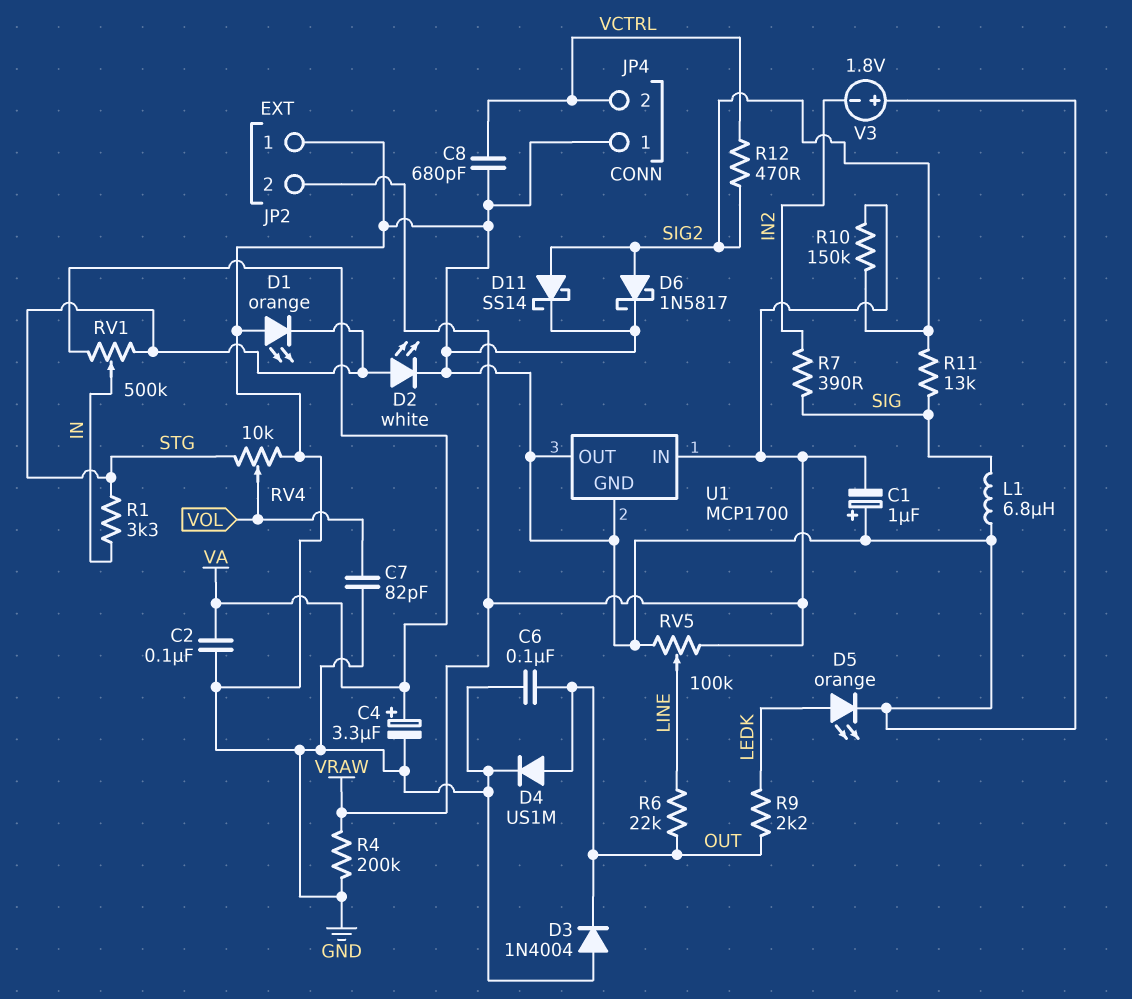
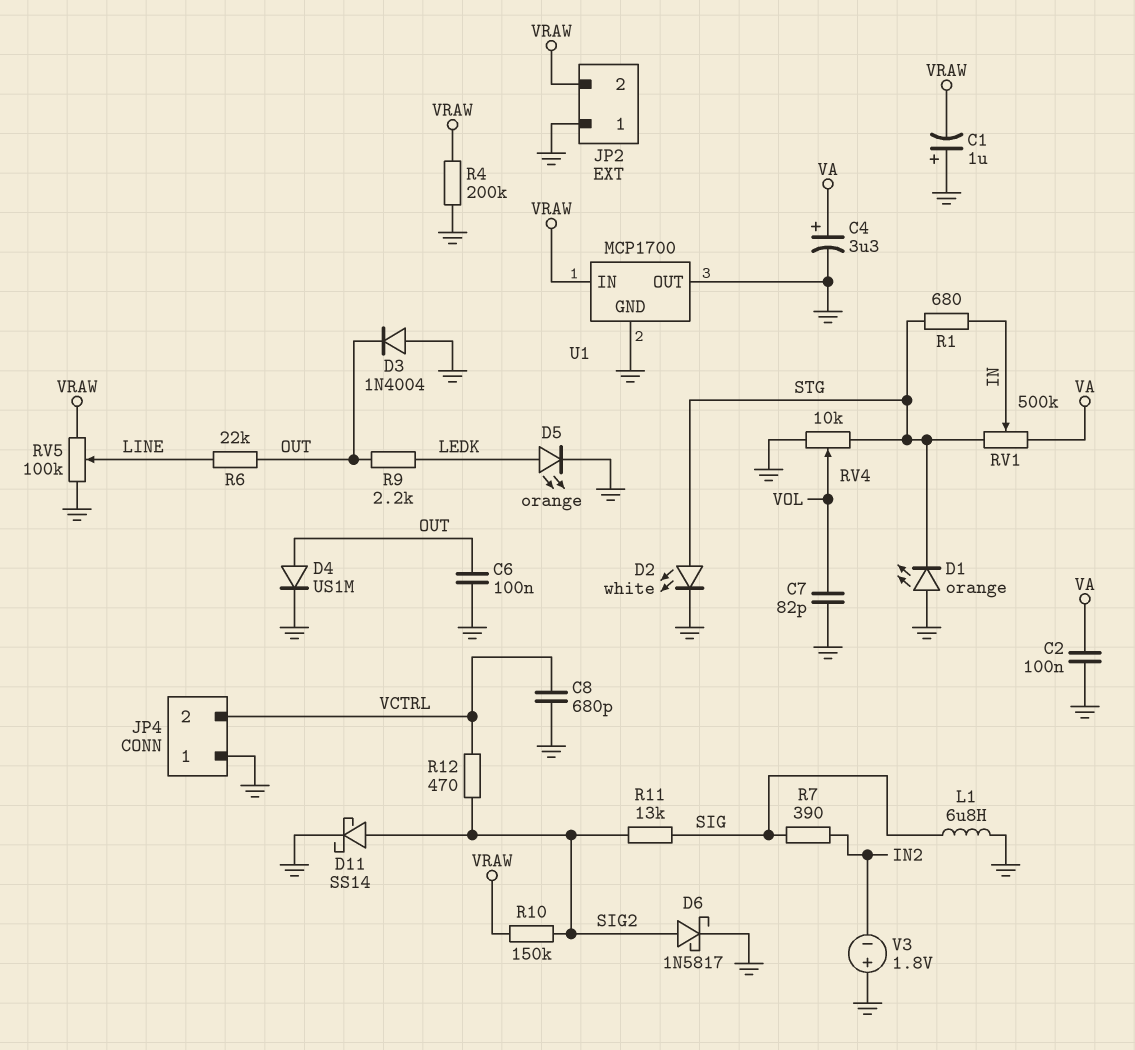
R1: 3.3k (IN, STG) -> 680 (IN, STG)

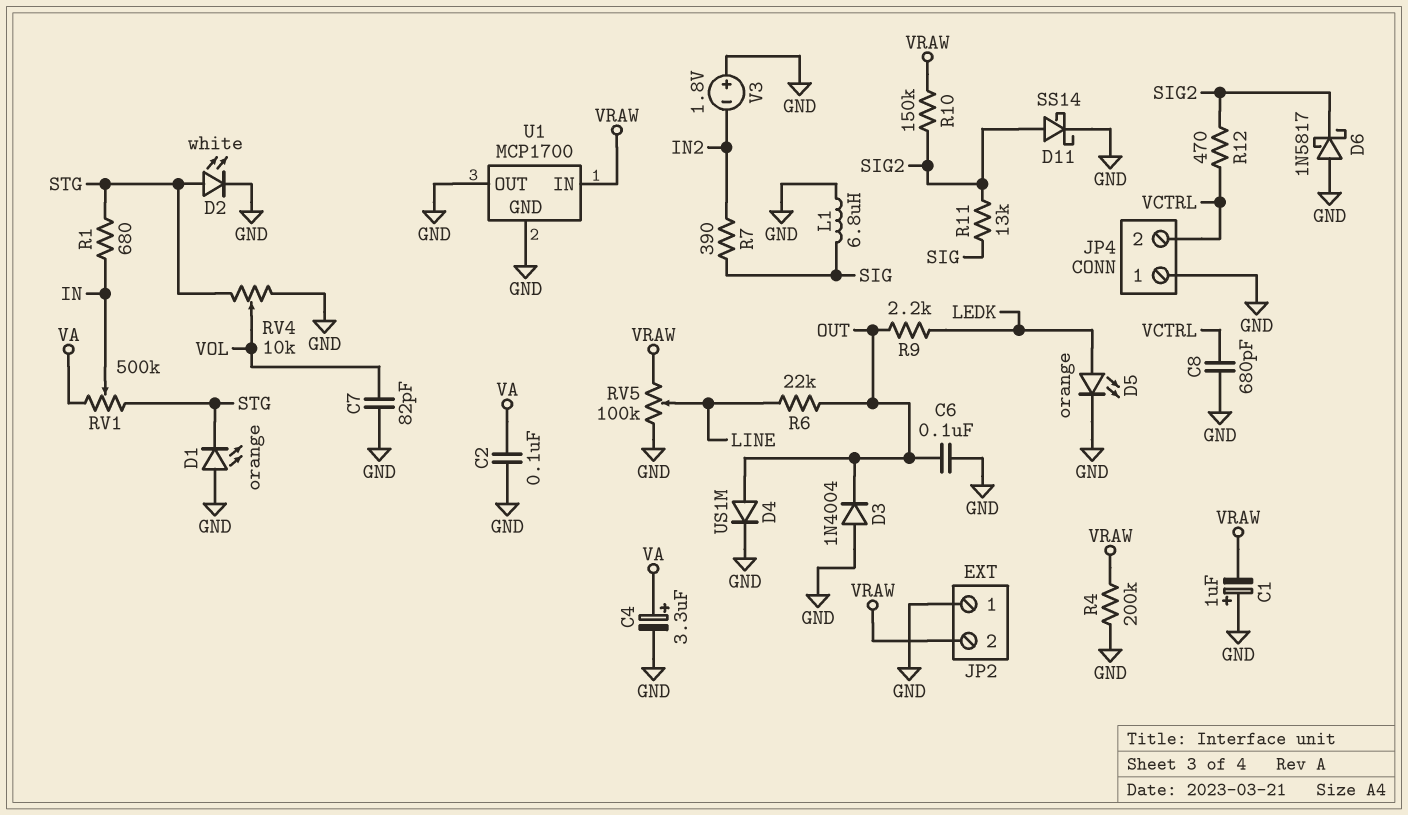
D6: schottky 1N5817 (A SIG2, K GND) -> schottky 1N5817 (A GND, K SIG2)

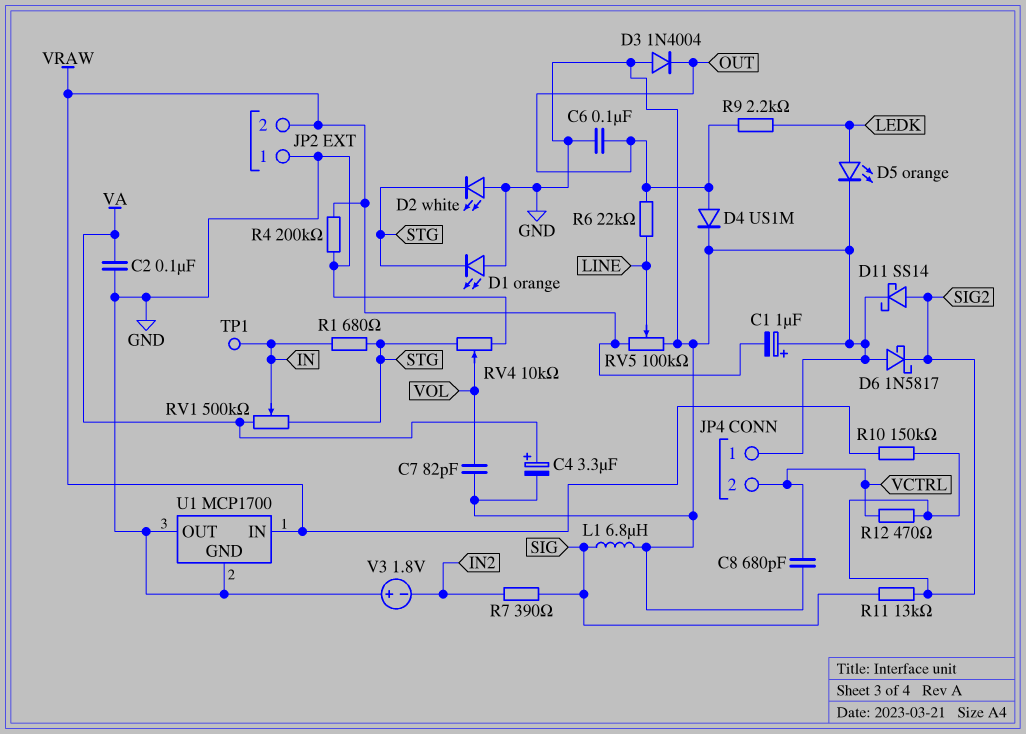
D2: LED white (A STG, K GND) -> LED white (A GND, K STG)
TP1: none -> test point (IN)

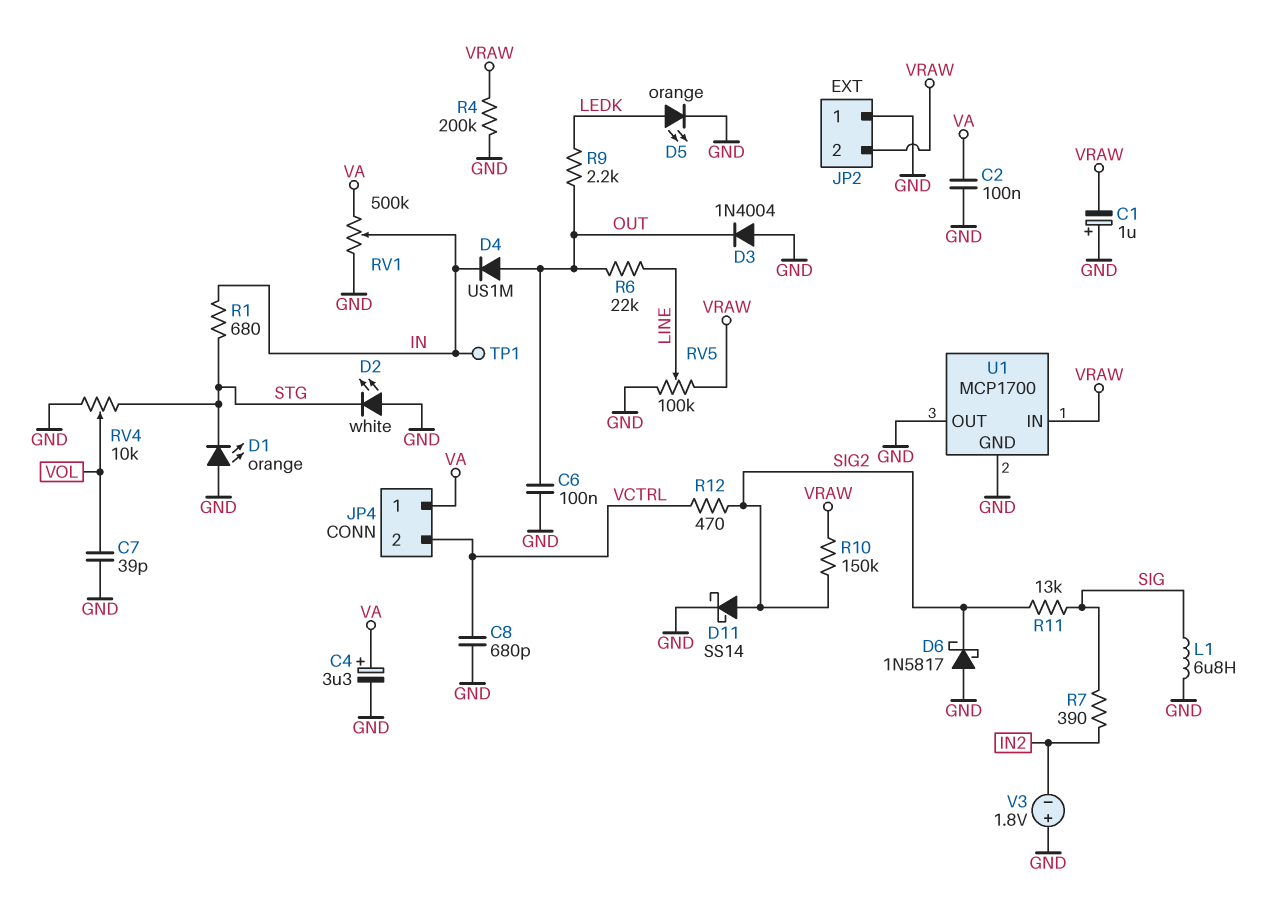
C7: 82pF (GND, VOL) -> 39pF (GND, VOL)
D4: diode US1M (A OUT, K GND) -> diode US1M (A OUT, K IN)
JP4 pin 1: GND -> VA
RV1: 500k (STG, VA, wiper IN) -> 500k (GND, VA, wiper IN)

